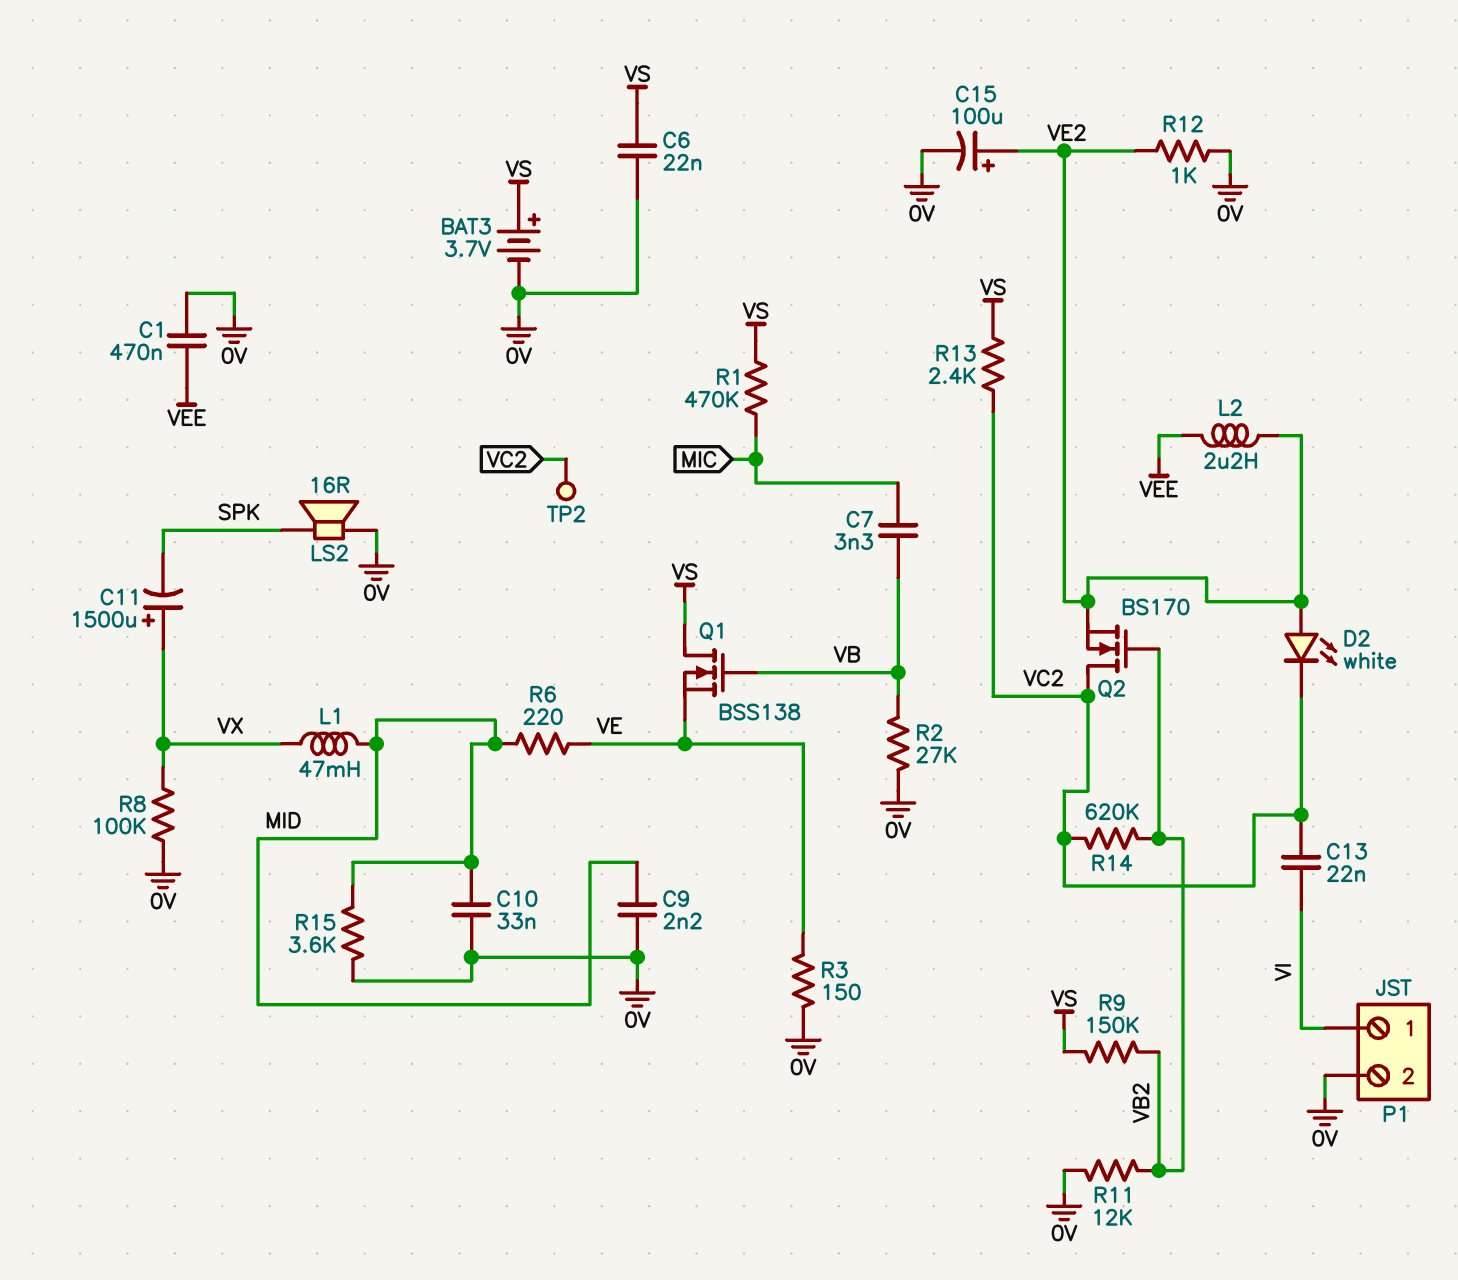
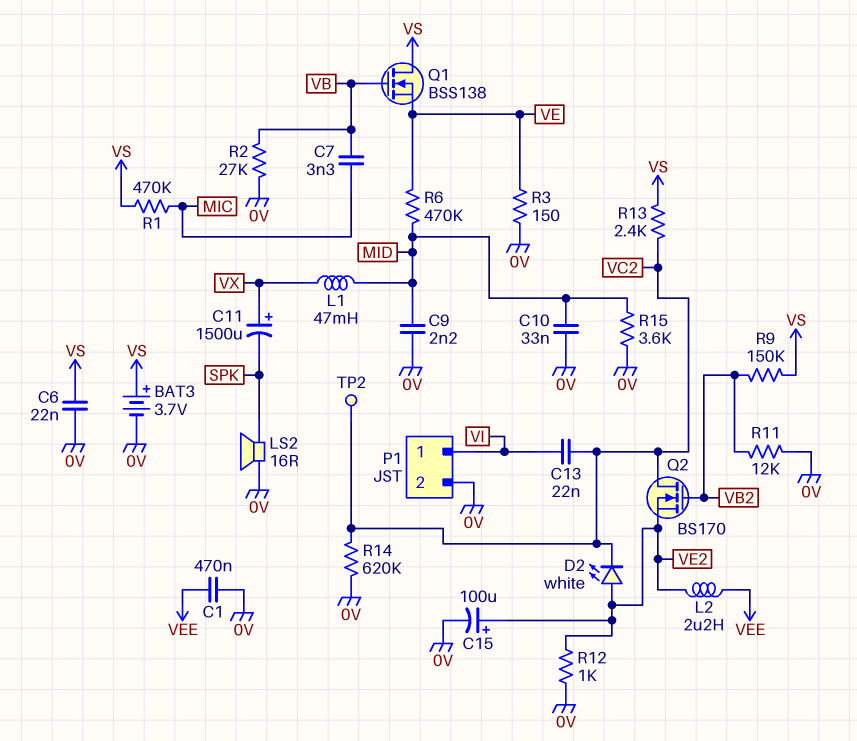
R6: 220 (MID, VE) -> 470k (MID, VE)
R8: 100k (0V, VX) -> none
R14: 620k (VB2, VC2) -> 620k (0V, VC2)

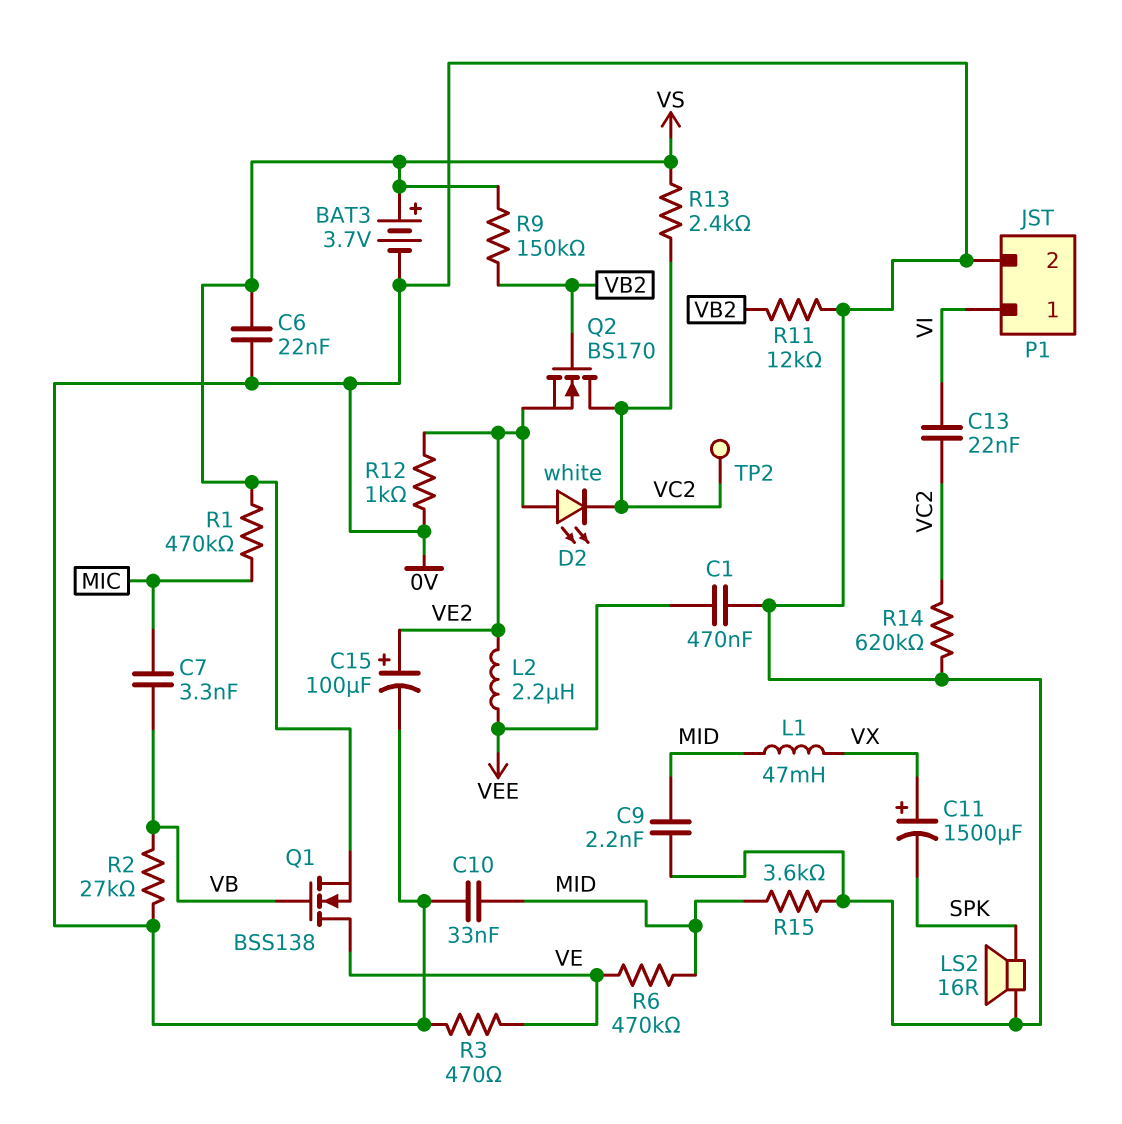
Q1: NMOS BSS138 (G VB, D VS, S VE) -> NMOS BSS138 (G VB, D VE, S VS)
R3: 150 (0V, VE) -> 470 (0V, VE)

